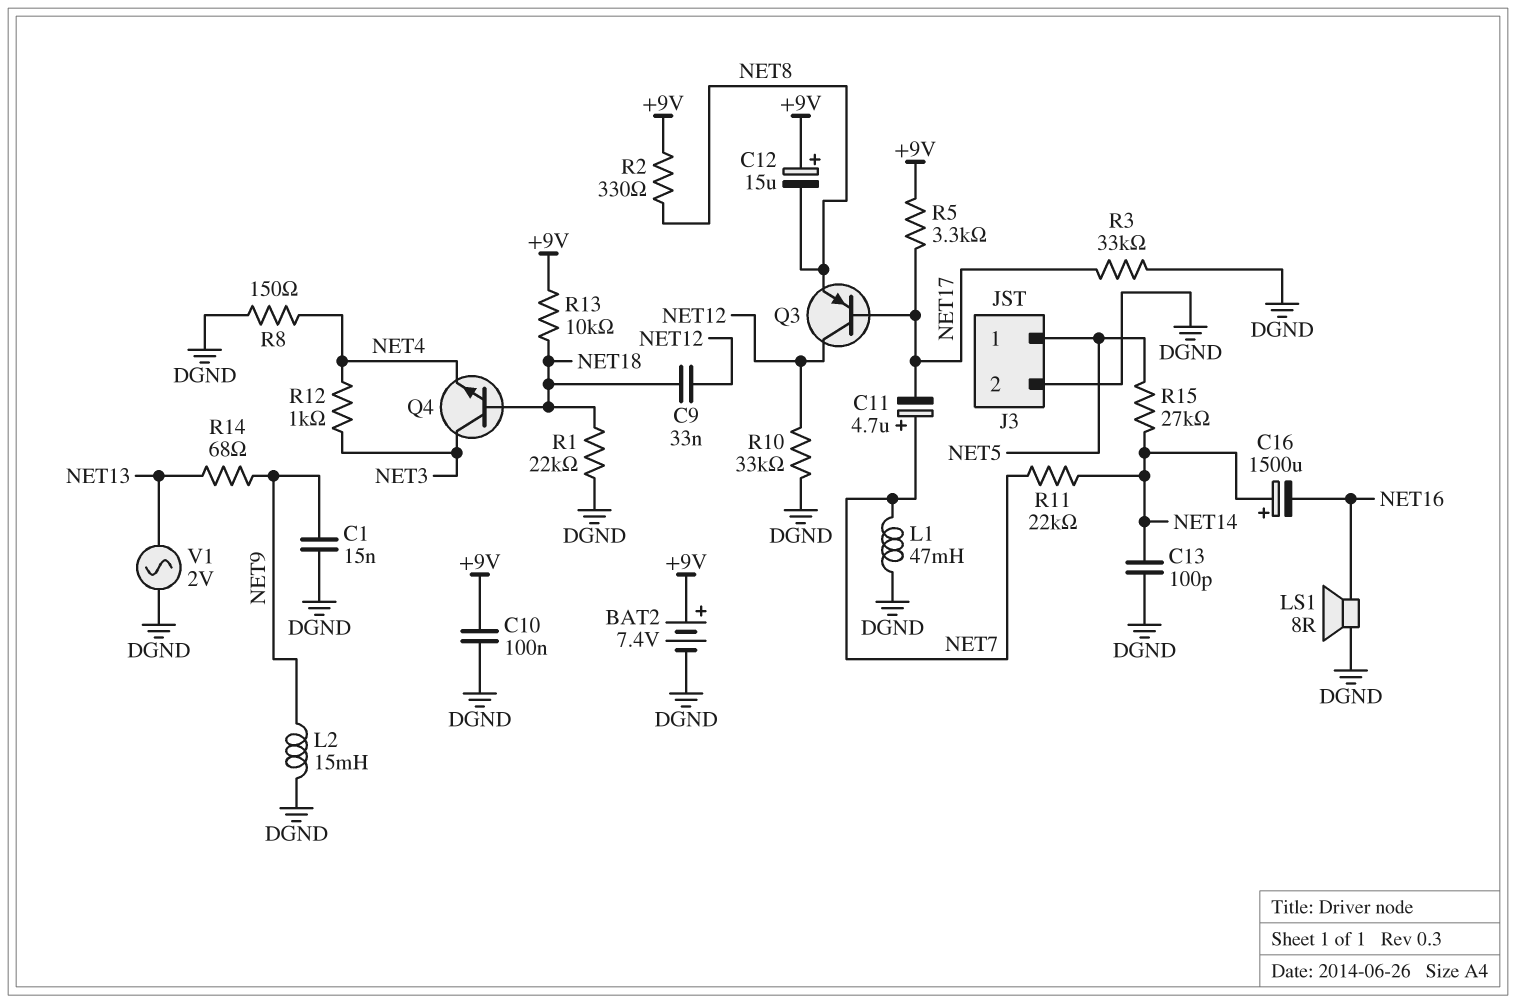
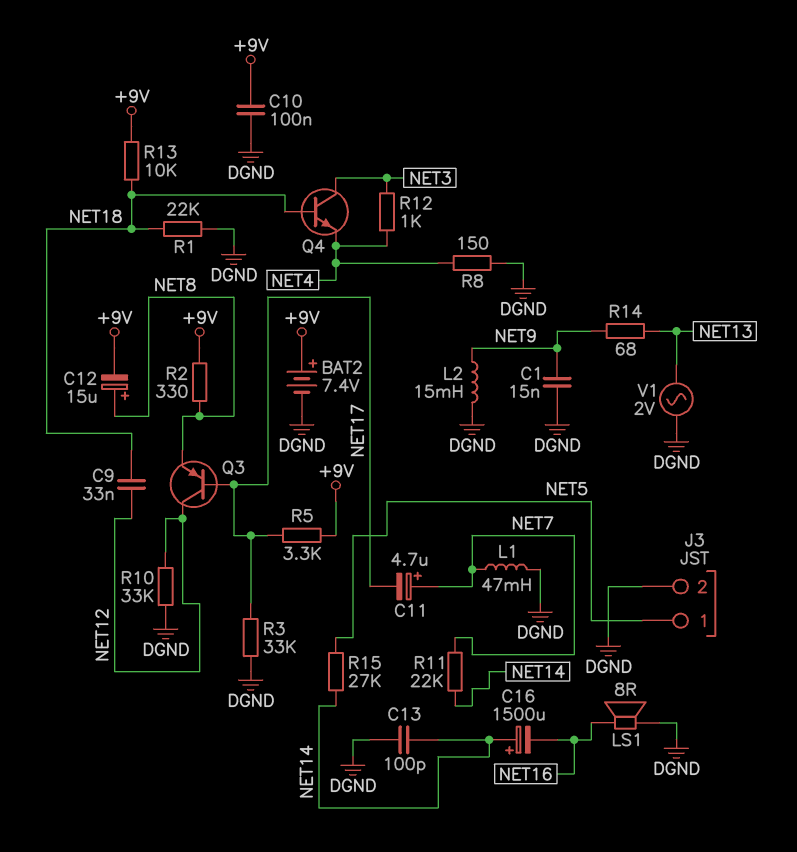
C12: 15uF (plus +9V, minus NET8) -> 15uF (plus NET8, minus +9V)

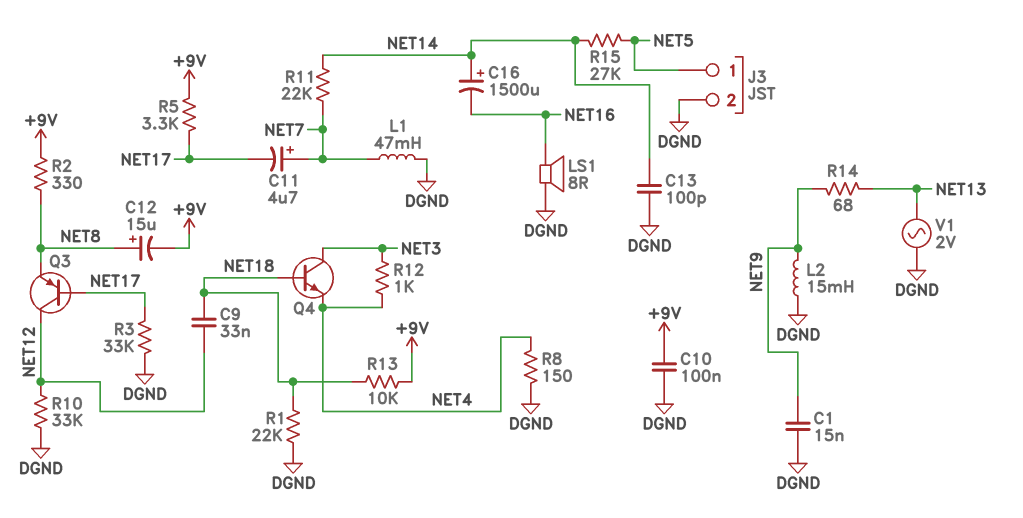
BAT2: 7.4V (plus +9V, minus DGND) -> none

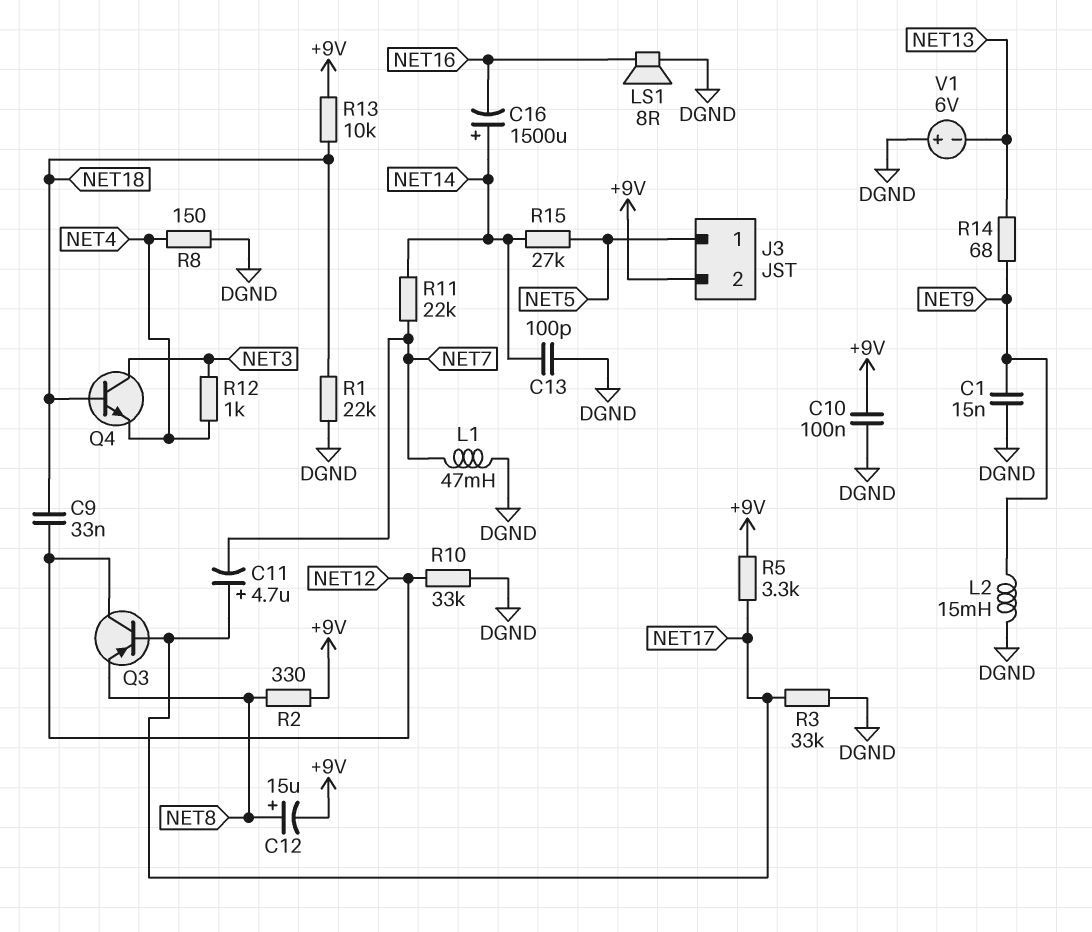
C11: 4.7uF (plus NET7, minus NET17) -> 4.7uF (plus NET17, minus NET7)
J3 pin 2: DGND -> +9V
V1: AC 2V (DGND, NET13) -> 6V (plus DGND, minus NET13)

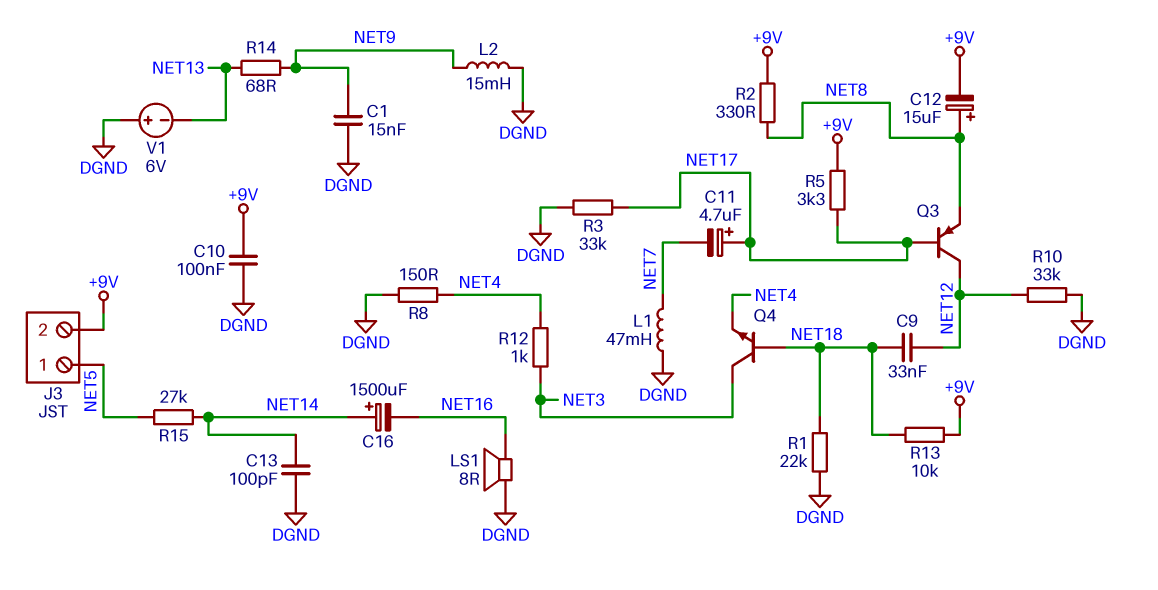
R11: 22k (NET7, NET14) -> none

